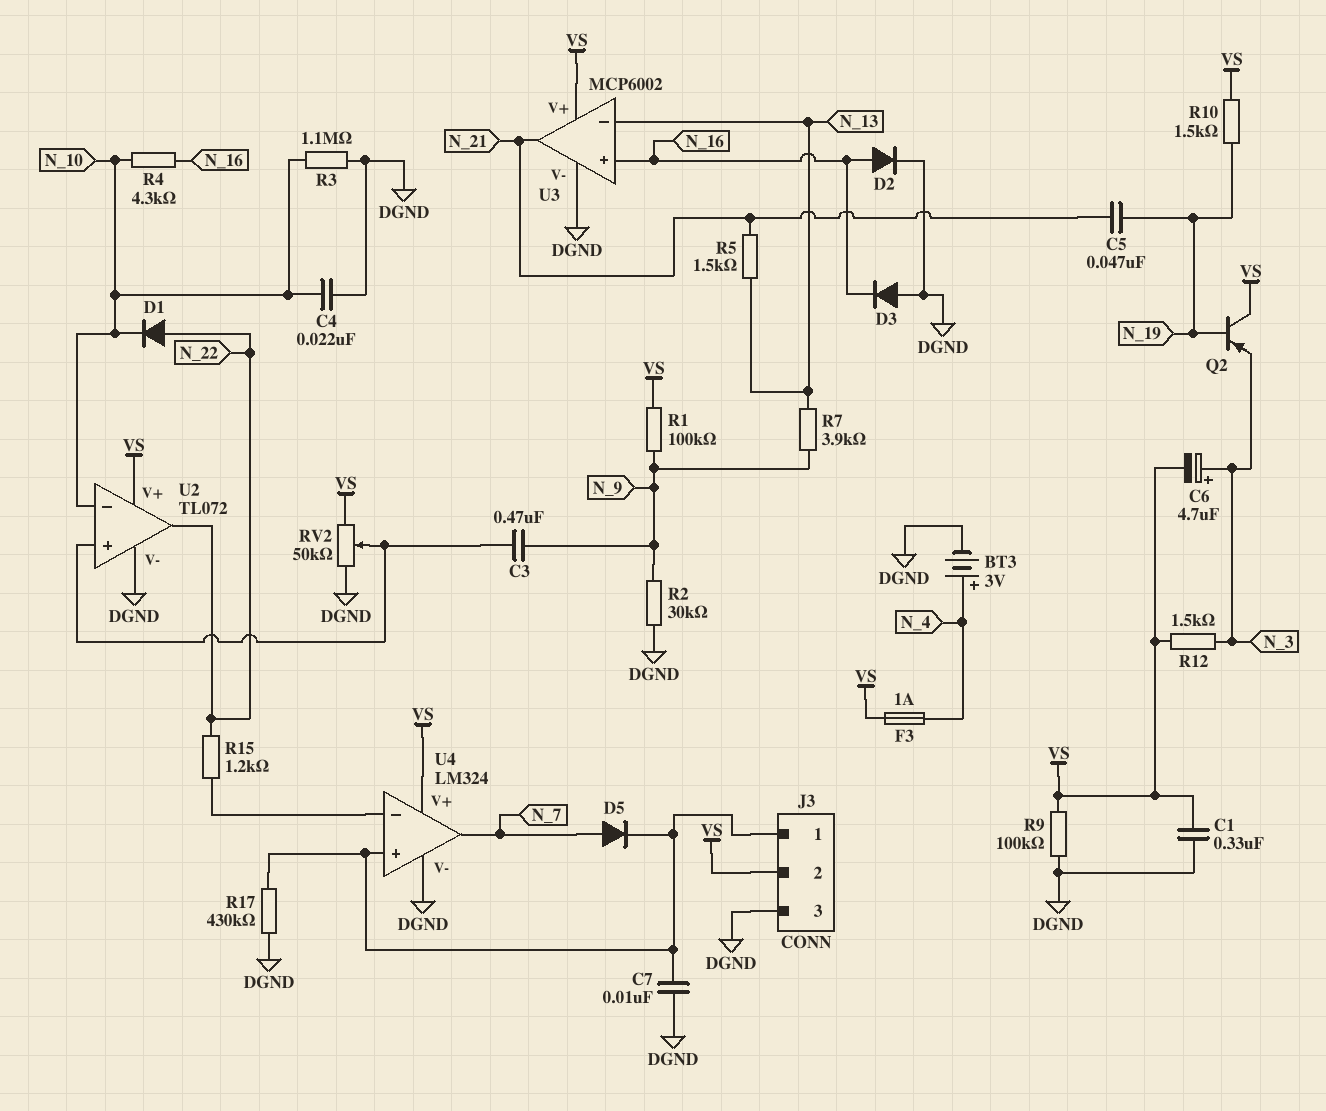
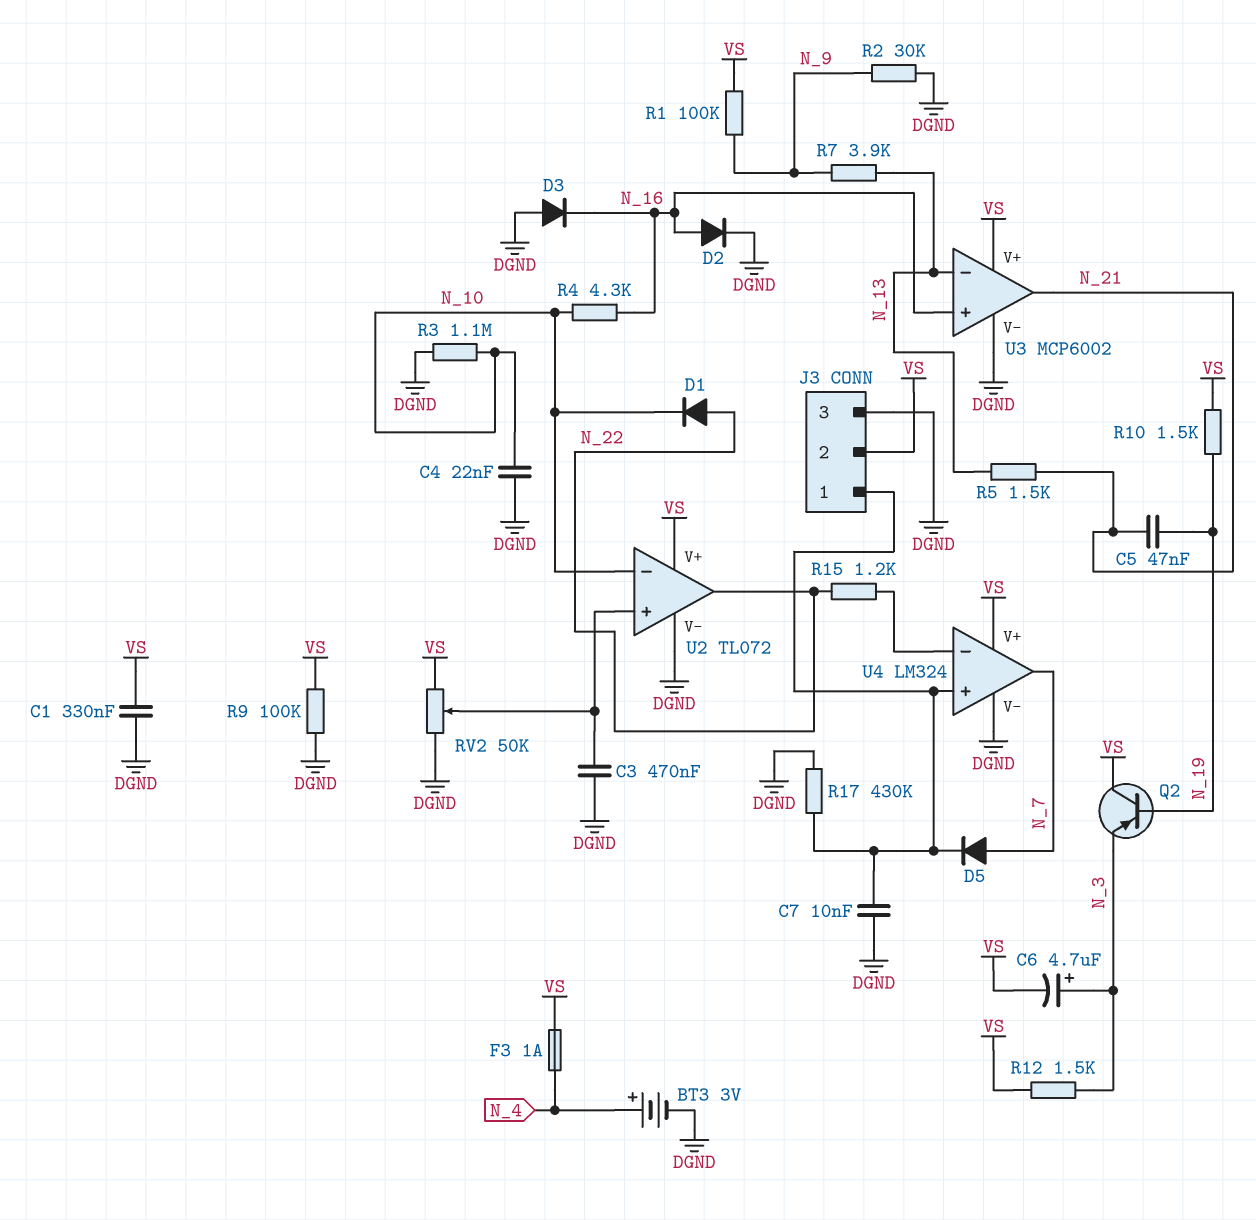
C3: 470nF (N_9, U2/in+) -> 470nF (DGND, U2/in+)

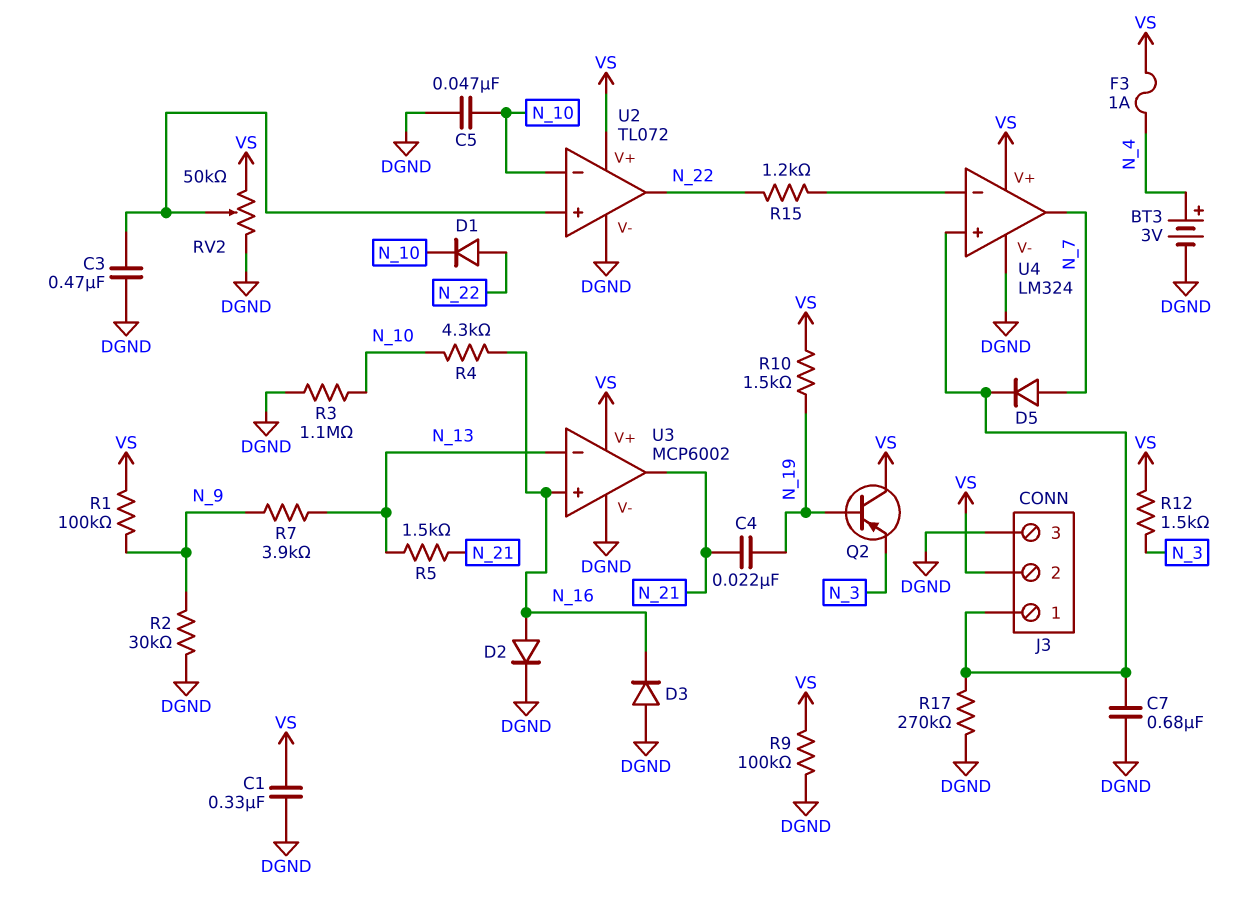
C4: 22nF (DGND, N_10) -> 22nF (N_19, N_21)
C5: 47nF (N_19, N_21) -> 47nF (DGND, N_10)
C6: 4.7uF (plus N_3, minus VS) -> none
C7: 10nF (DGND, J3/1) -> 680nF (DGND, J3/1)
R17: 430k (DGND, J3/1) -> 270k (DGND, J3/1)

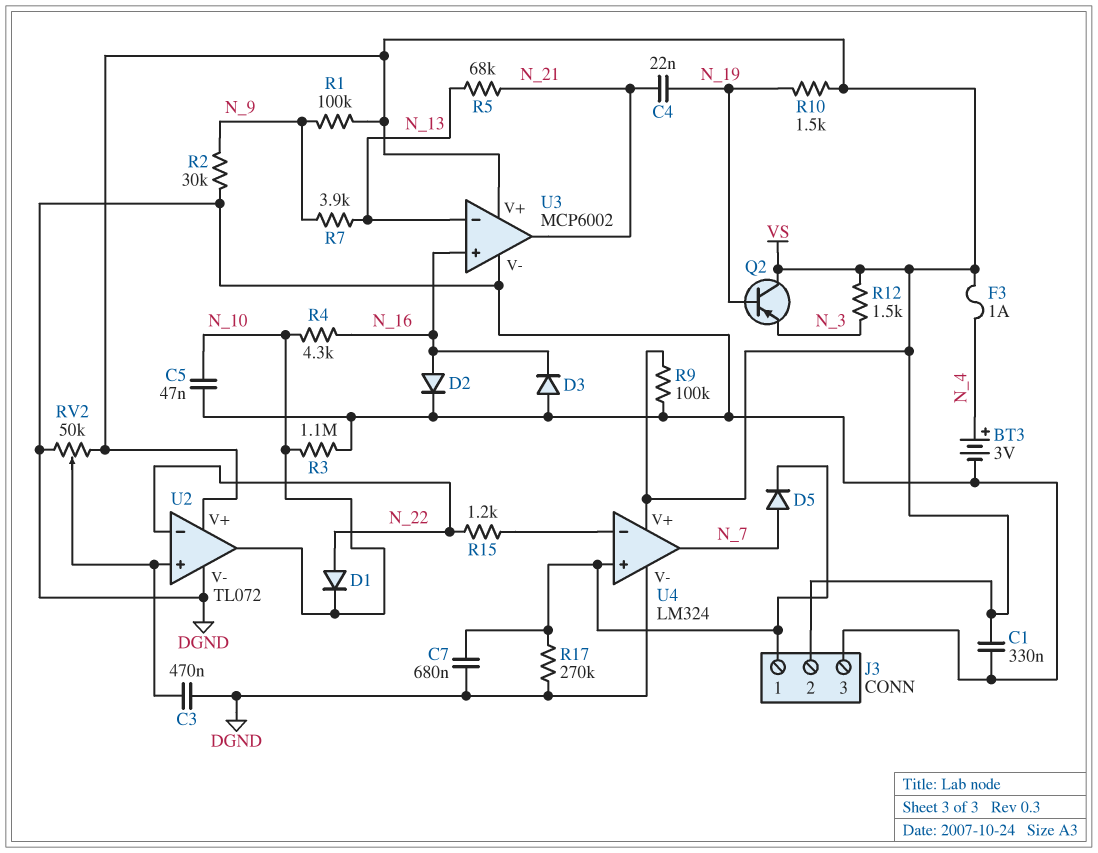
R5: 1.5k (N_13, N_21) -> 68k (N_13, N_21)
U2 pin in-: N_10 -> N_22
U2 pin out: N_22 -> N_10

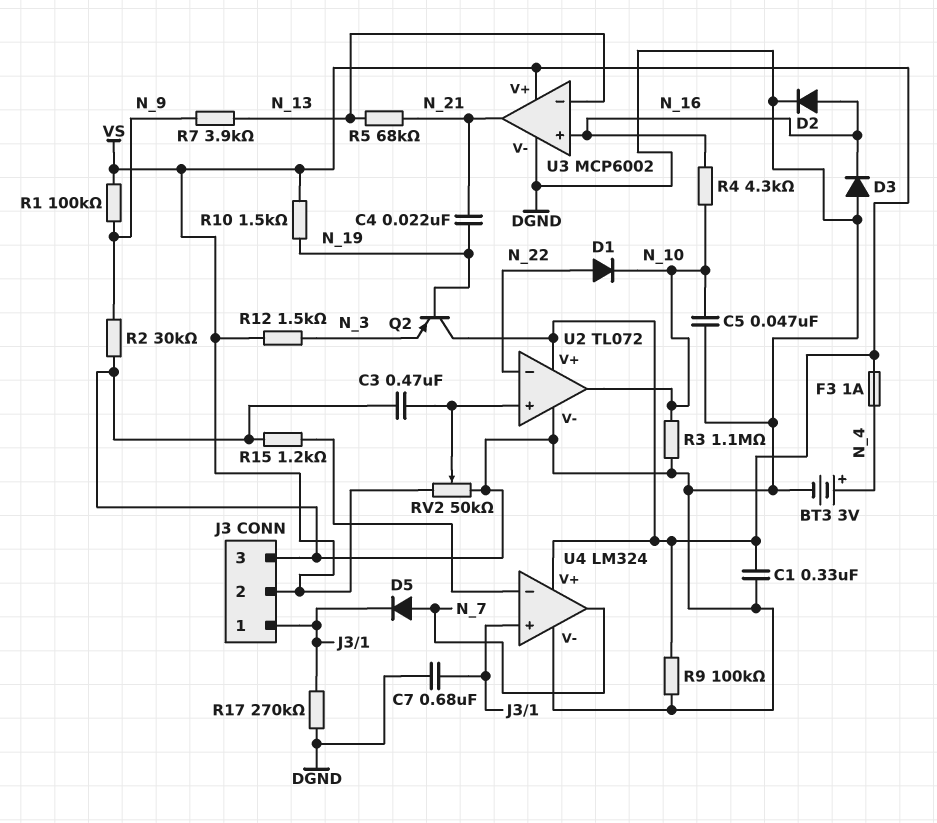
R15: 1.2k (N_22, U4/in-) -> 1.2k (DGND, U4/in-)

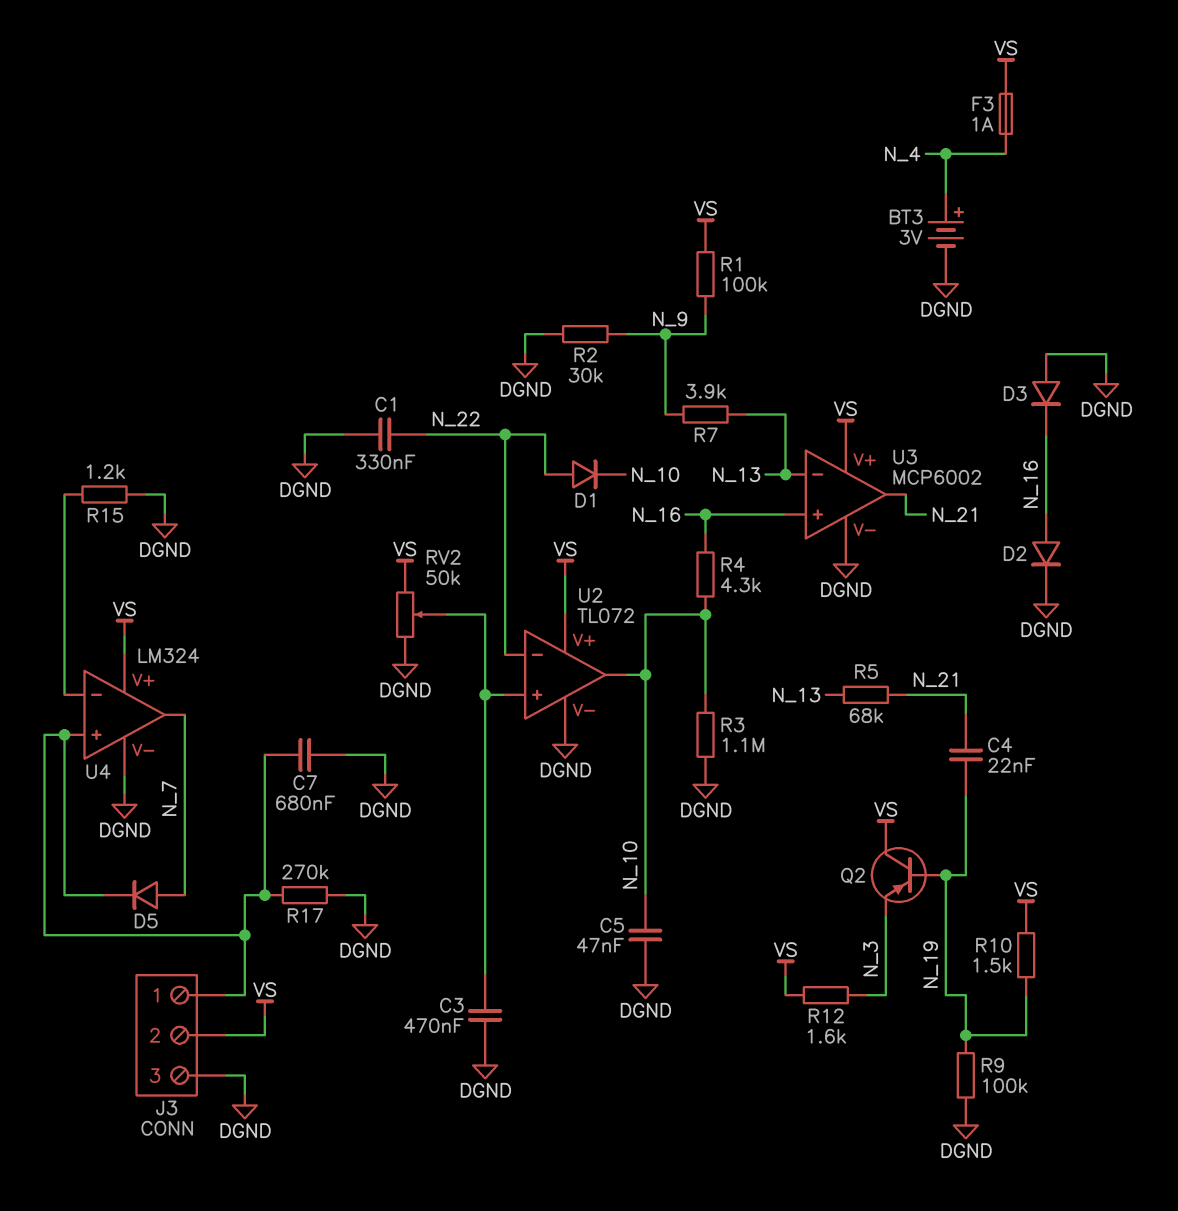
C1: 330nF (DGND, VS) -> 330nF (DGND, N_22)
R9: 100k (DGND, VS) -> 100k (DGND, N_19)
R12: 1.5k (N_3, VS) -> 1.6k (N_3, VS)

